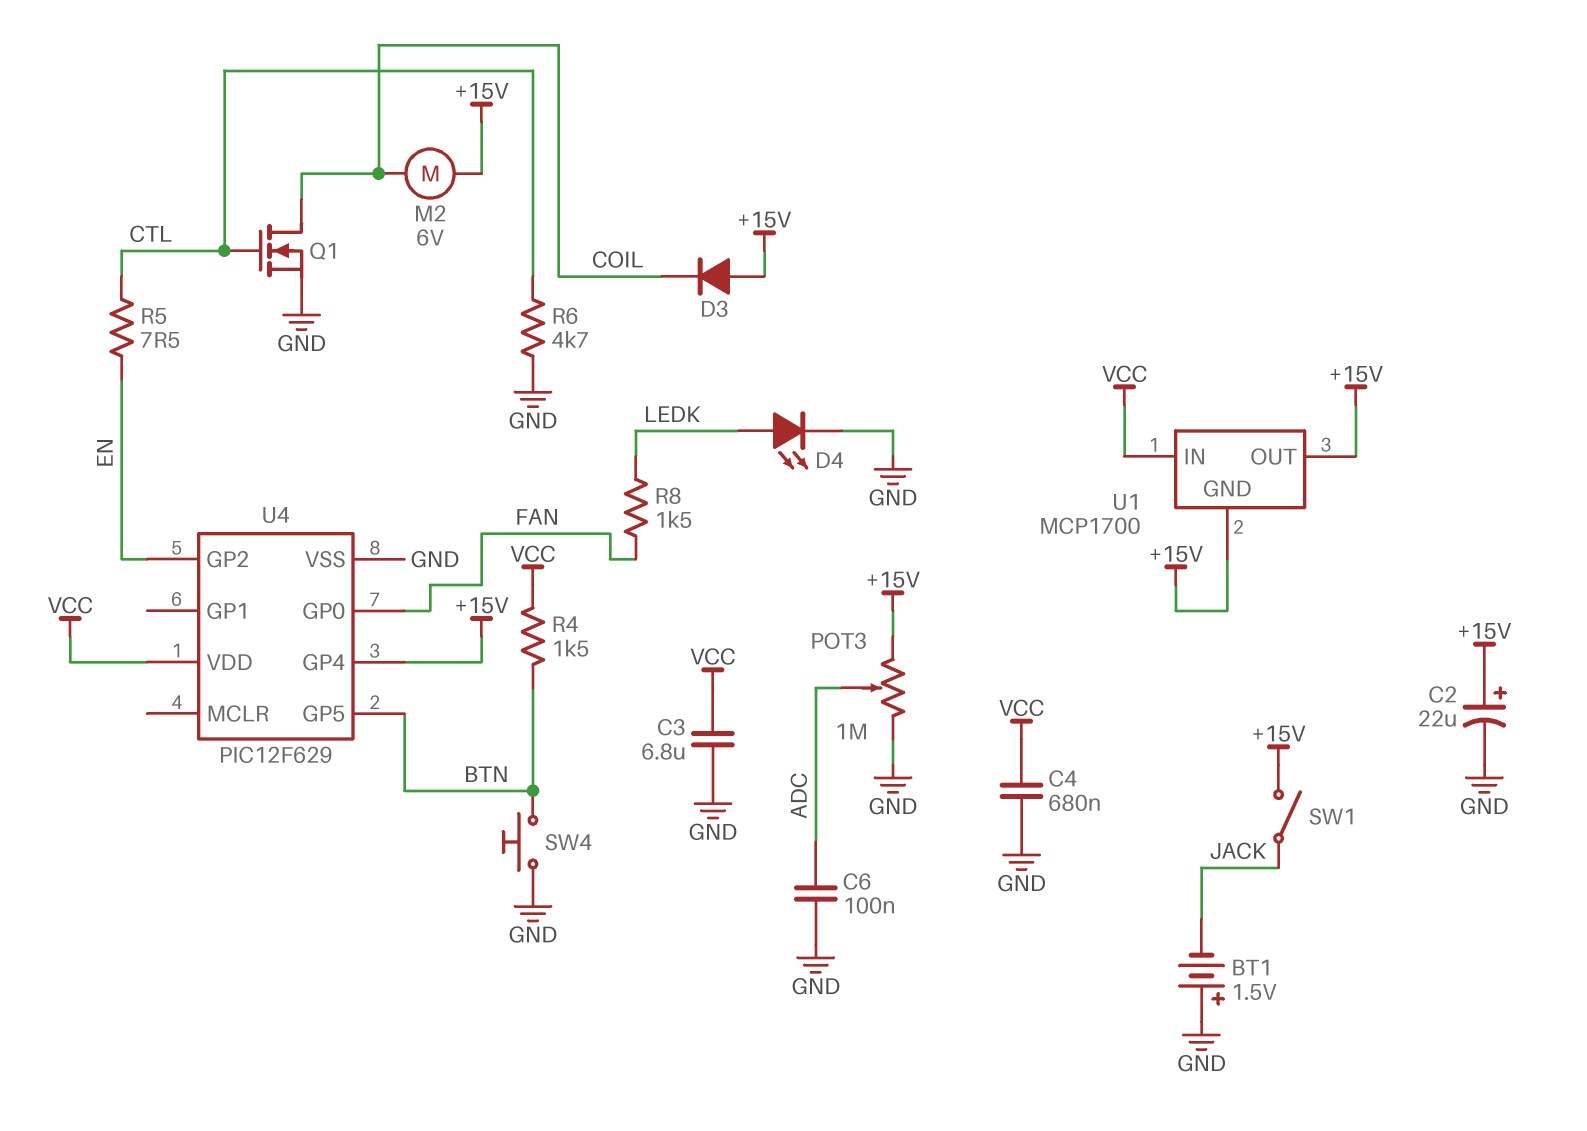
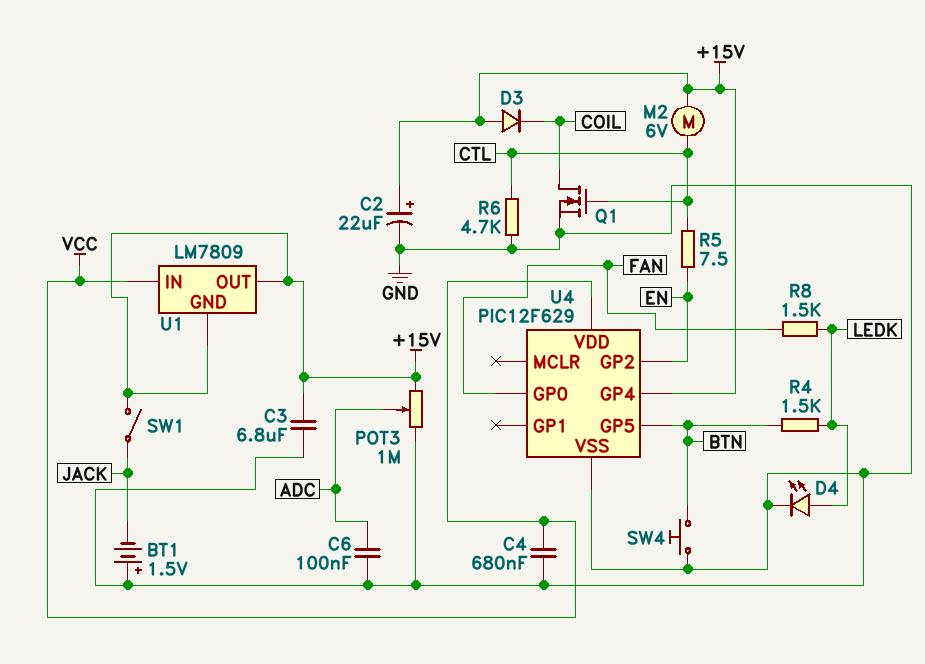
C3: 6.8uF (GND, VCC) -> 6.8uF (+15V, GND)
M2: motor 6V (+15V, COIL) -> motor 6V (+15V, CTL)
R4: 1.5k (BTN, VCC) -> 1.5k (BTN, LEDK)
U1: MCP1700 -> LM7809

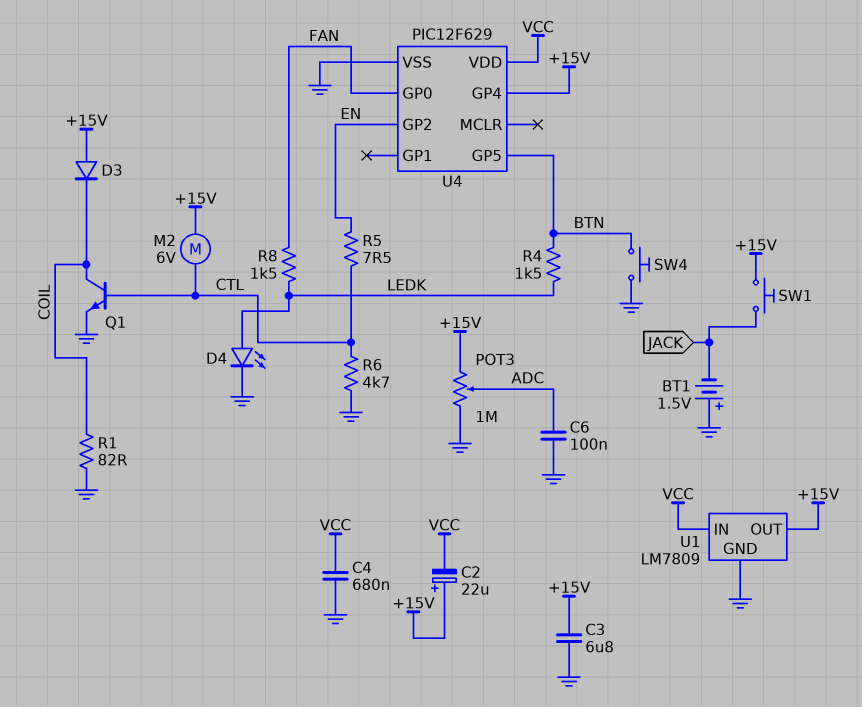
C2: 22uF (plus +15V, minus GND) -> 22uF (plus +15V, minus VCC)
Q1: NMOS (G CTL, D COIL, S GND) -> NPN (B CTL, C COIL, E GND)
R1: none -> 82 (COIL, GND)
SW1: switch (+15V, JACK) -> button (+15V, JACK)
U1 pin GND: +15V -> GND

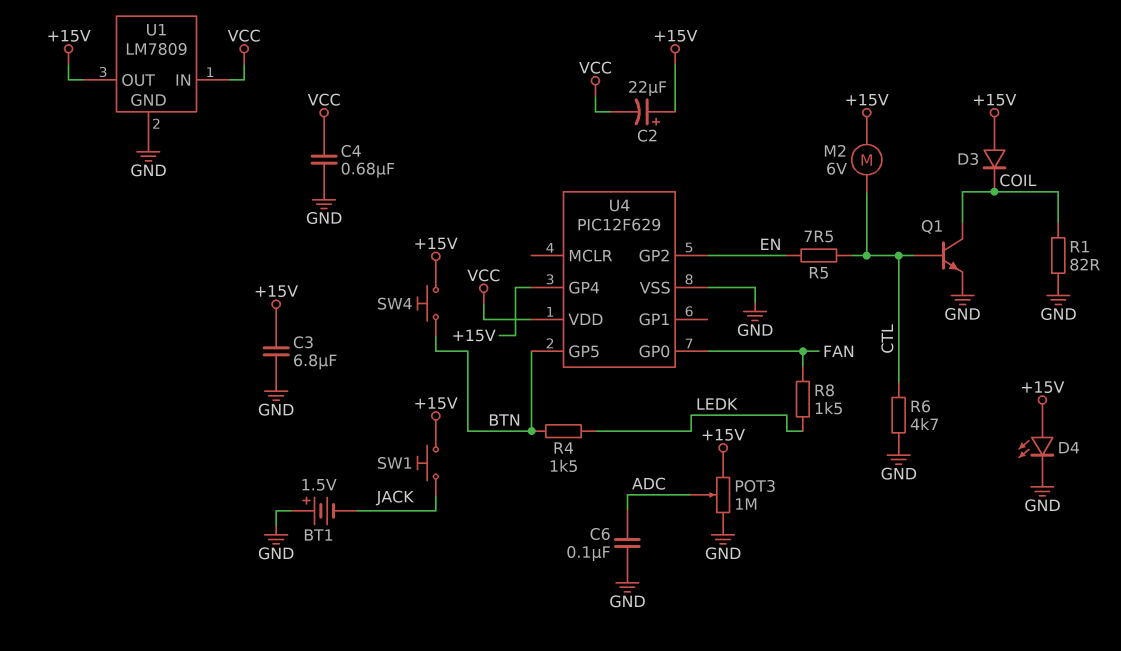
D4: LED (A LEDK, K GND) -> LED (A +15V, K GND)
SW4: button (BTN, GND) -> button (+15V, BTN)

